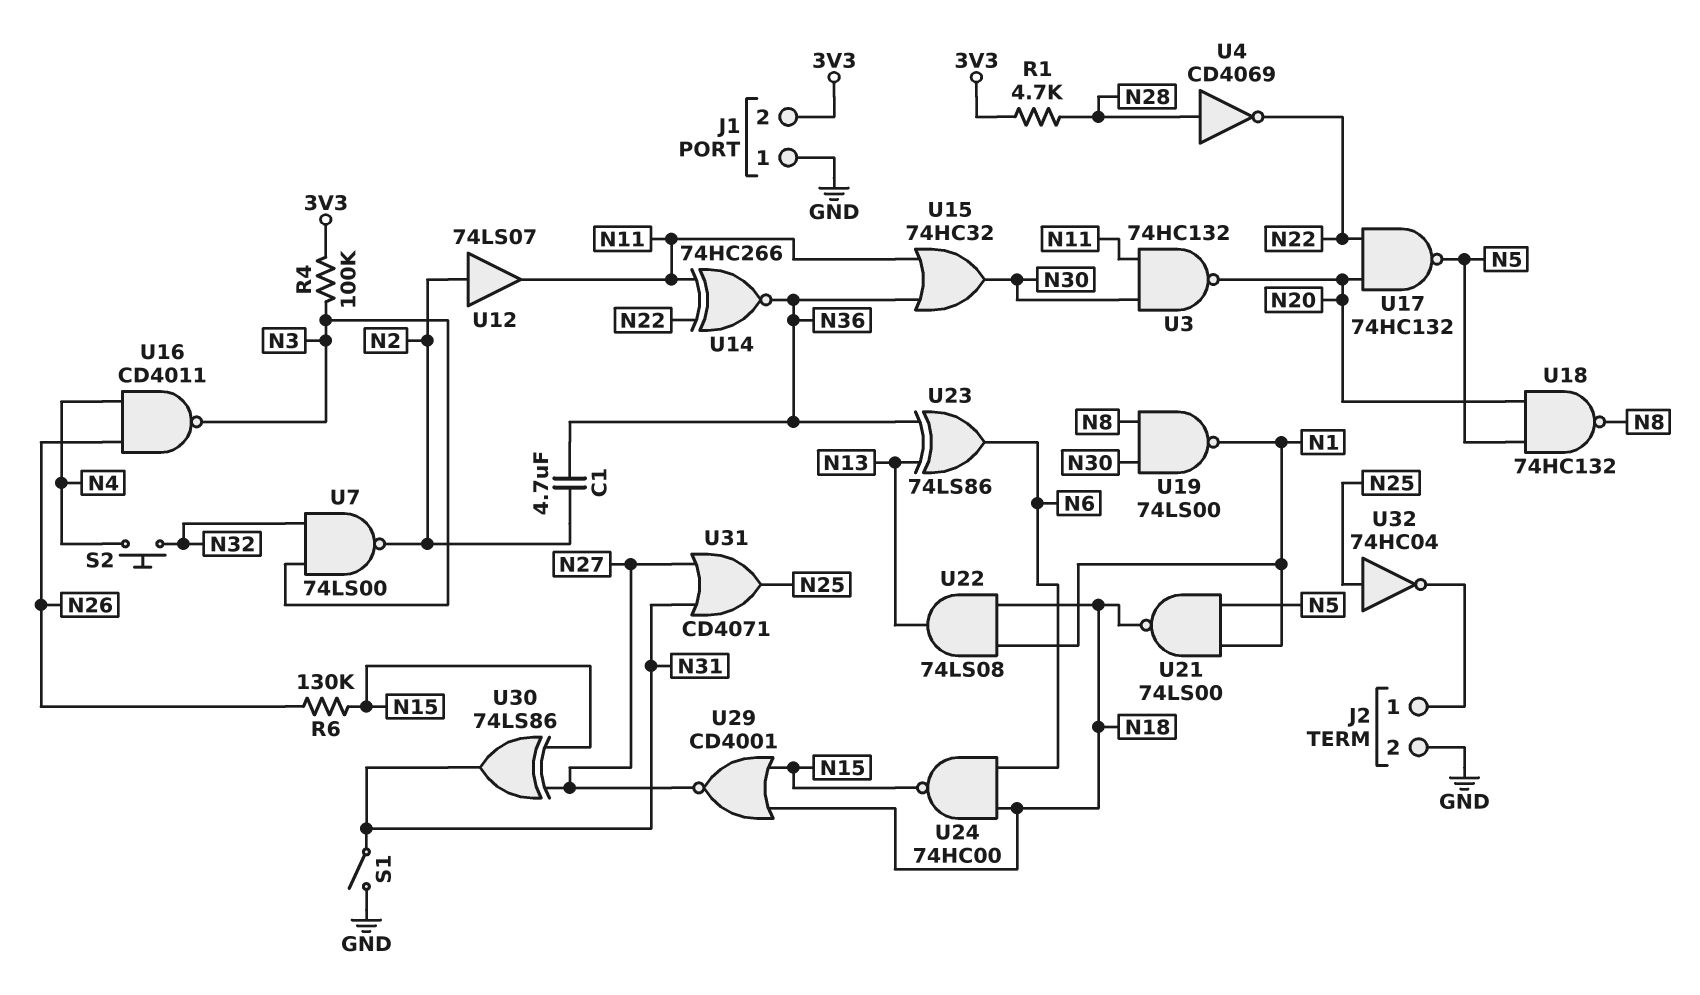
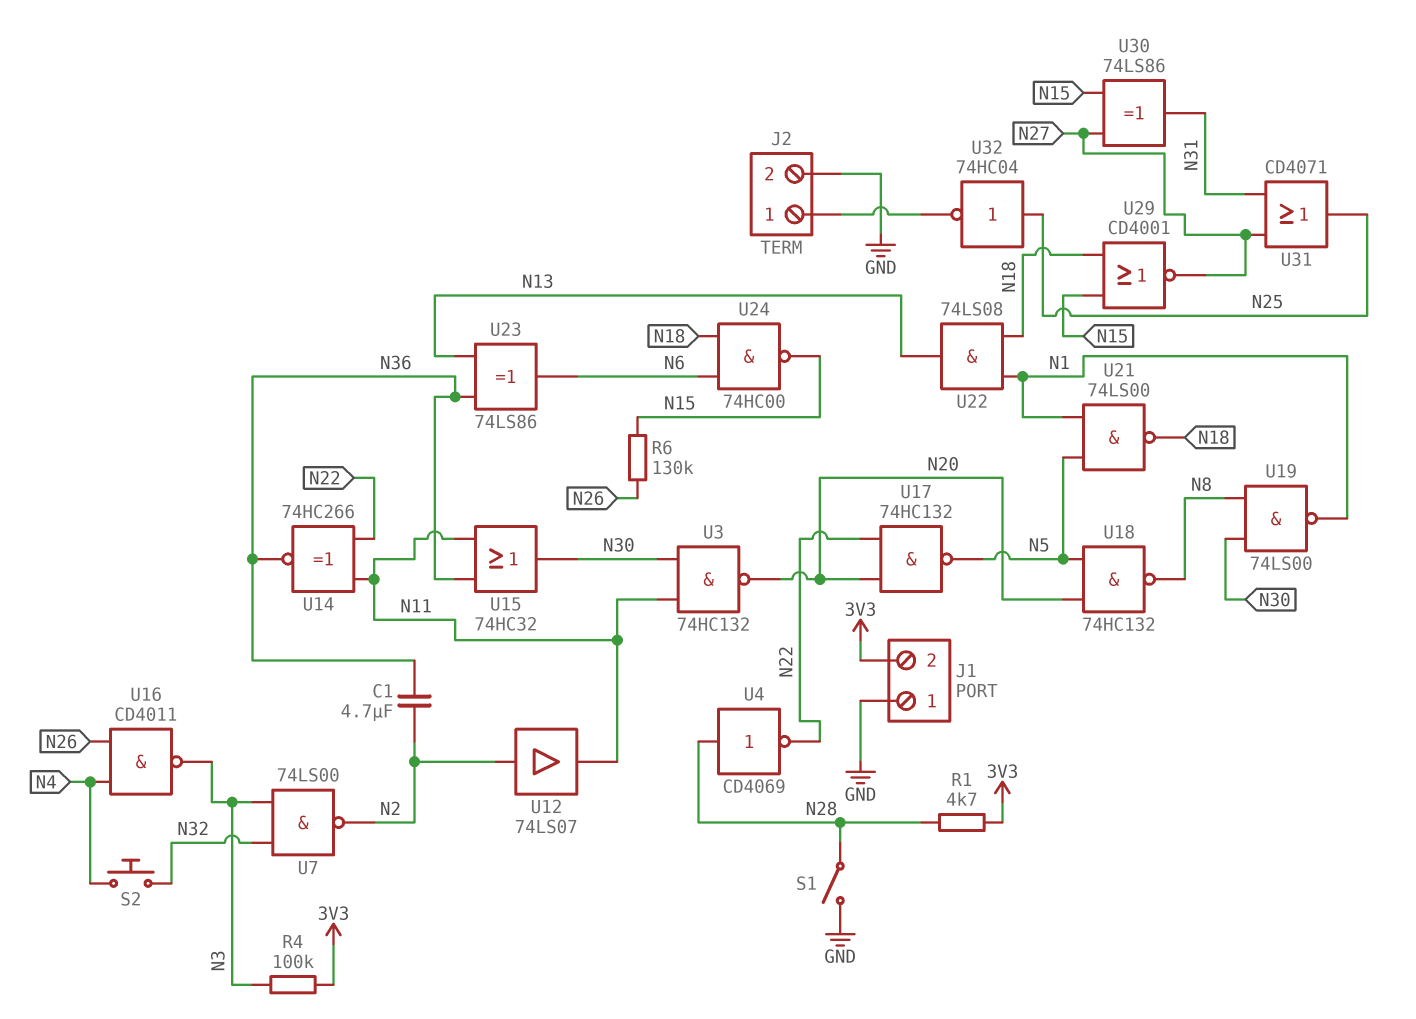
S1: switch (GND, N31) -> switch (GND, N28)

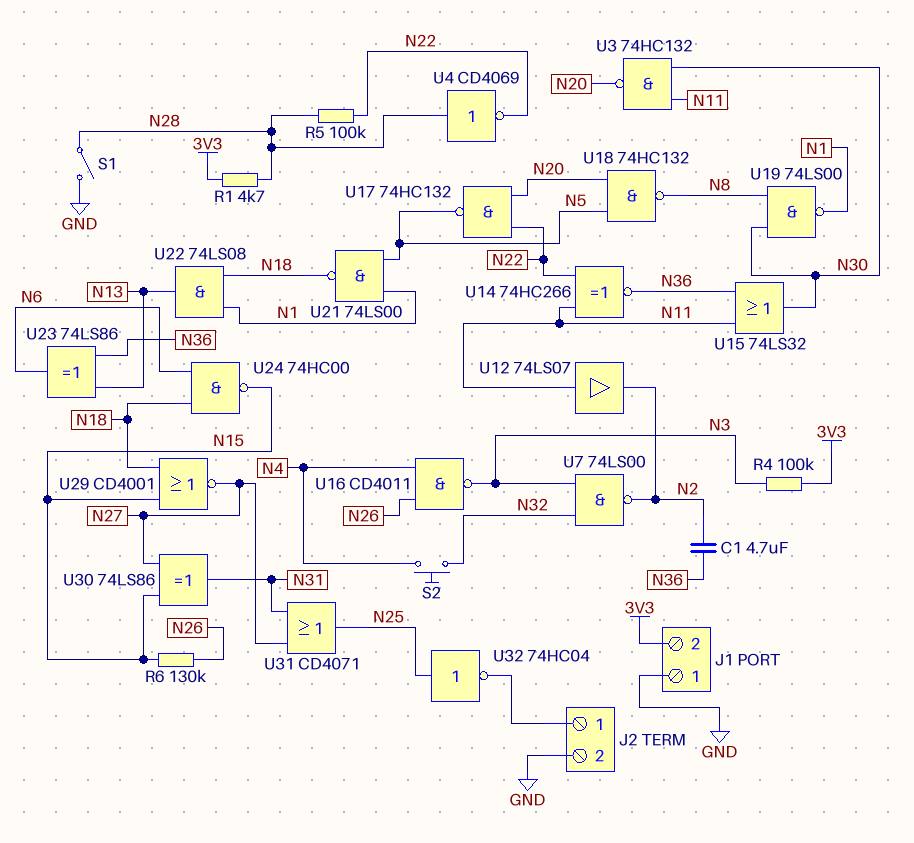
R5: none -> 100k (N22, N28)
U12: buffer 74LS07 (in N2, out N11) -> buffer 74LS07 (in N11, out N2)
U15: OR 74HC32 (in N11, in N36, out N30) -> OR 74LS32 (in N11, in N36, out N30)

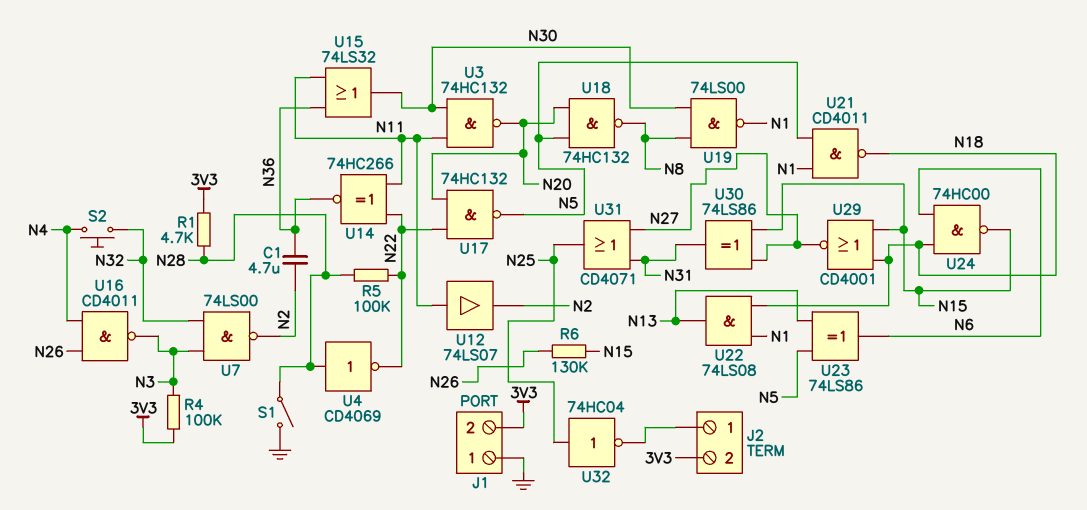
J2 pin 2: GND -> 3V3
U21: NAND 74LS00 (in N1, in N5, out N18) -> NAND CD4011 (in N1, in N5, out N18)
U23: XOR 74LS86 (in N13, in N36, out N6) -> XOR 74LS86 (in N5, in N13, out N6)

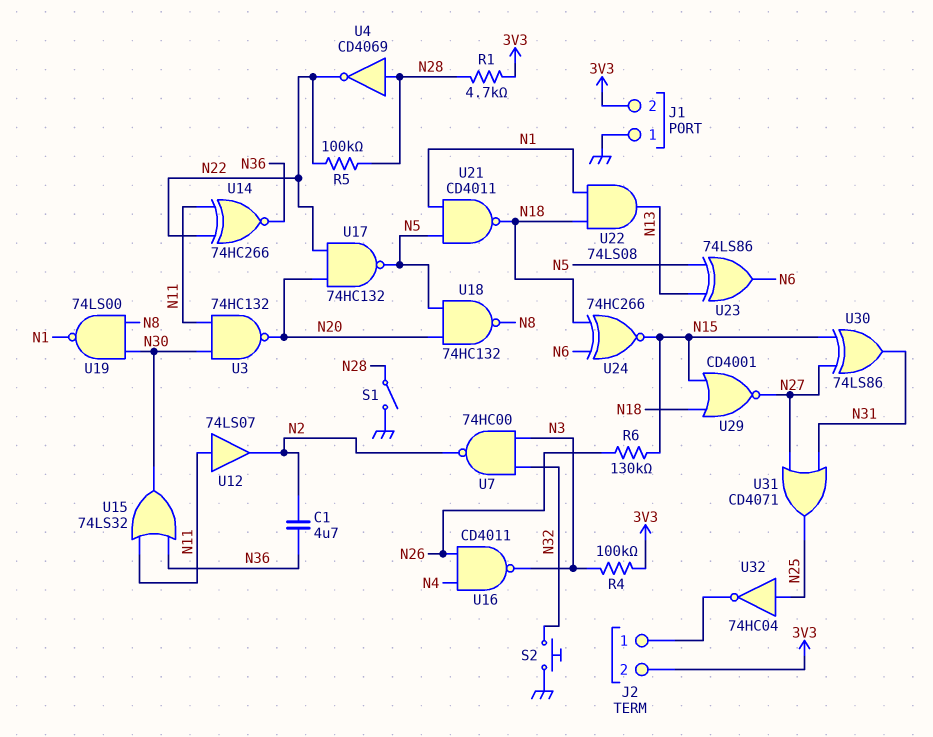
S2: button (N4, N32) -> button (GND, N32)
U7: NAND 74LS00 (in N3, in N32, out N2) -> NAND 74HC00 (in N3, in N32, out N2)
U24: NAND 74HC00 (in N6, in N18, out N15) -> XNOR 74HC266 (in N6, in N18, out N15)

